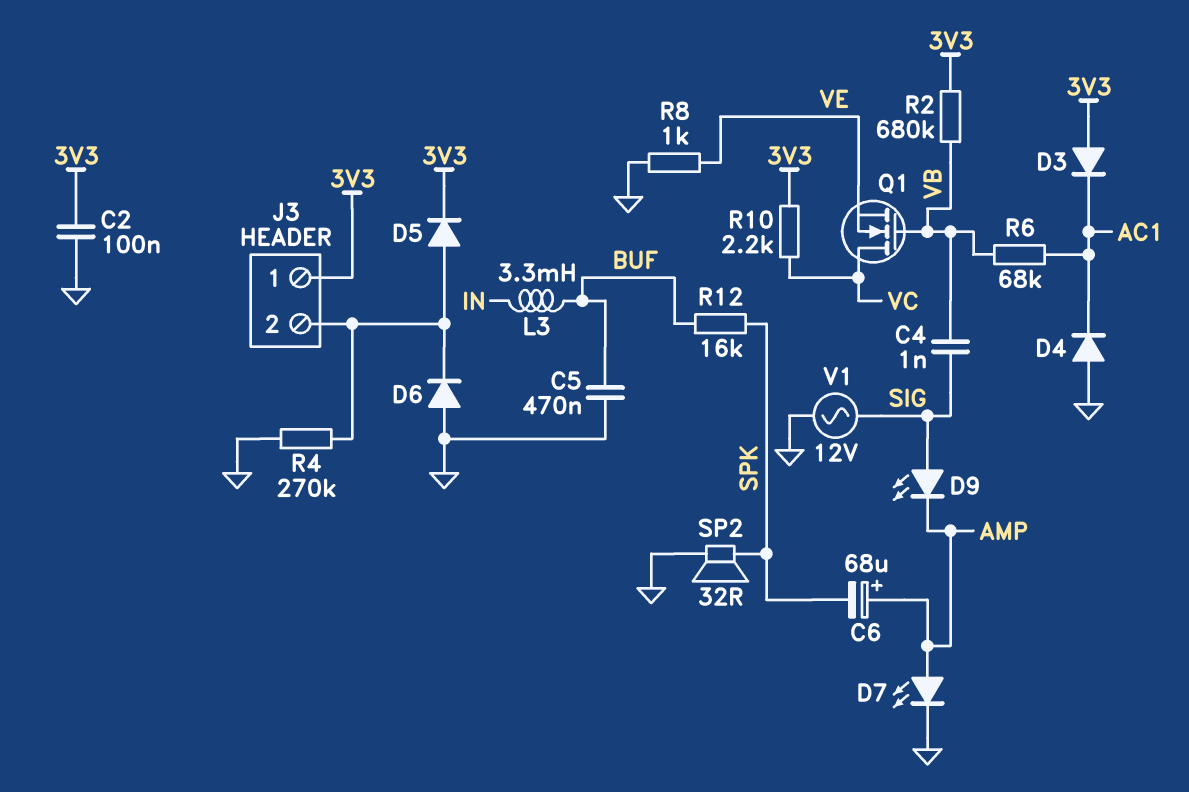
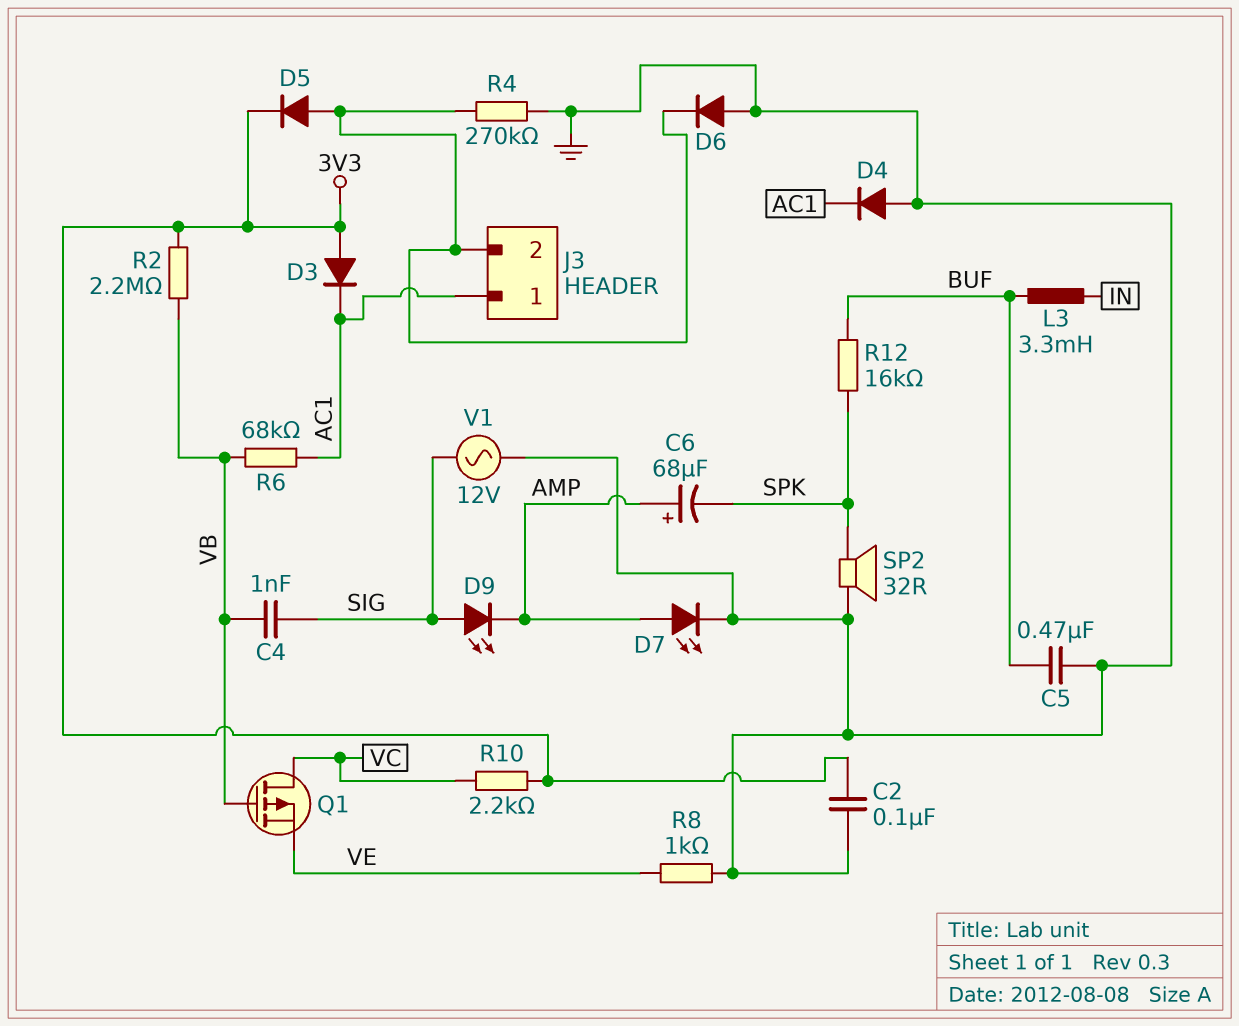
J3 pin 1: 3V3 -> AC1
Q1: NMOS (G VB, D VC, S VE) -> PMOS (G VB, D VC, S VE)
R2: 680k (3V3, VB) -> 2.2M (3V3, VB)

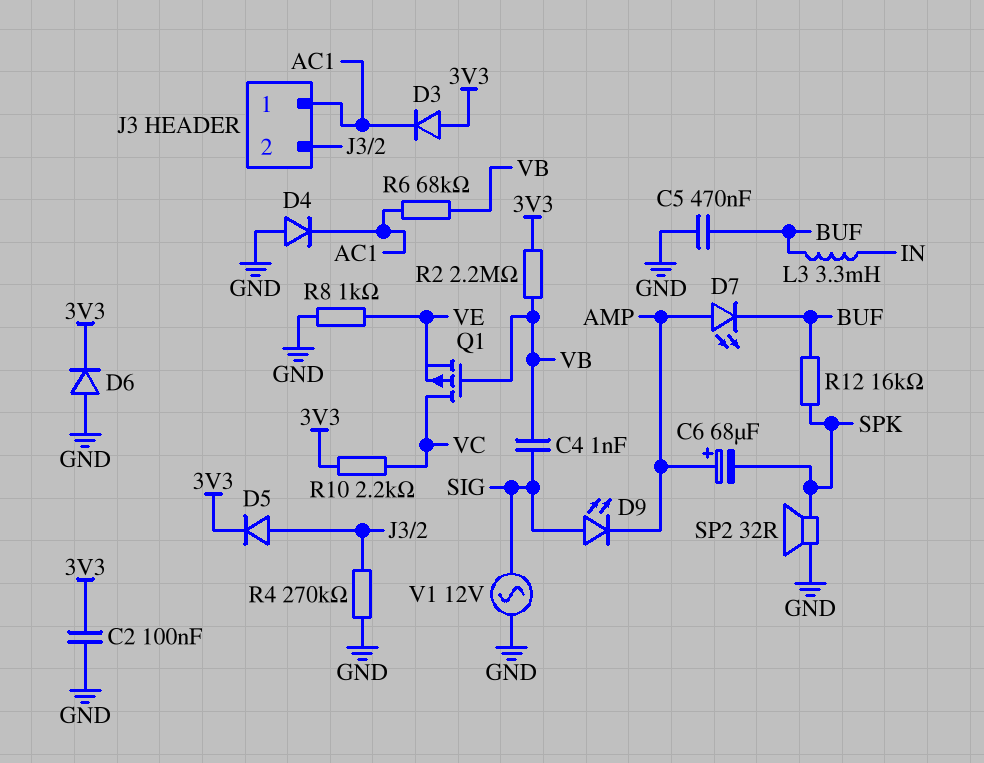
D6: diode (A GND, K J3/2) -> diode (A GND, K 3V3)
D7: LED (A AMP, K GND) -> LED (A AMP, K BUF)

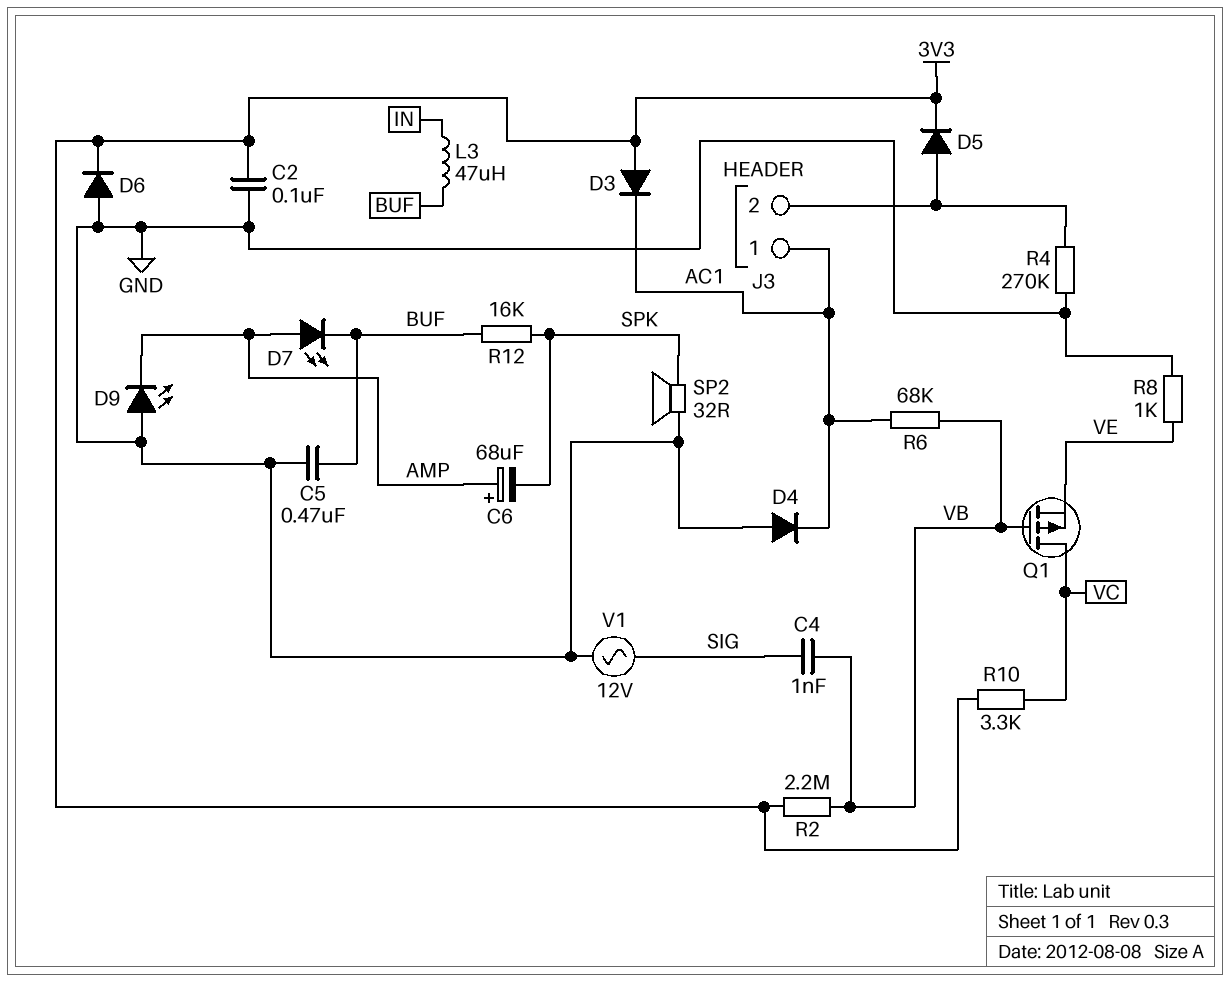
D9: LED (A SIG, K AMP) -> LED (A GND, K AMP)
L3: 3.3mH (BUF, IN) -> 47uH (BUF, IN)
R10: 2.2k (3V3, VC) -> 3.3k (3V3, VC)

